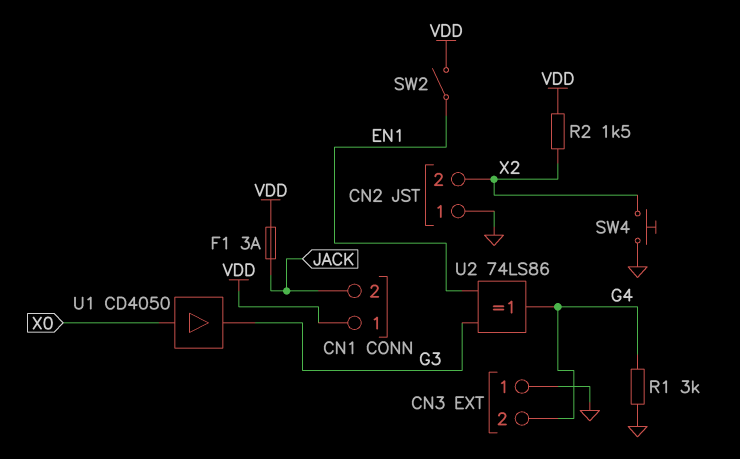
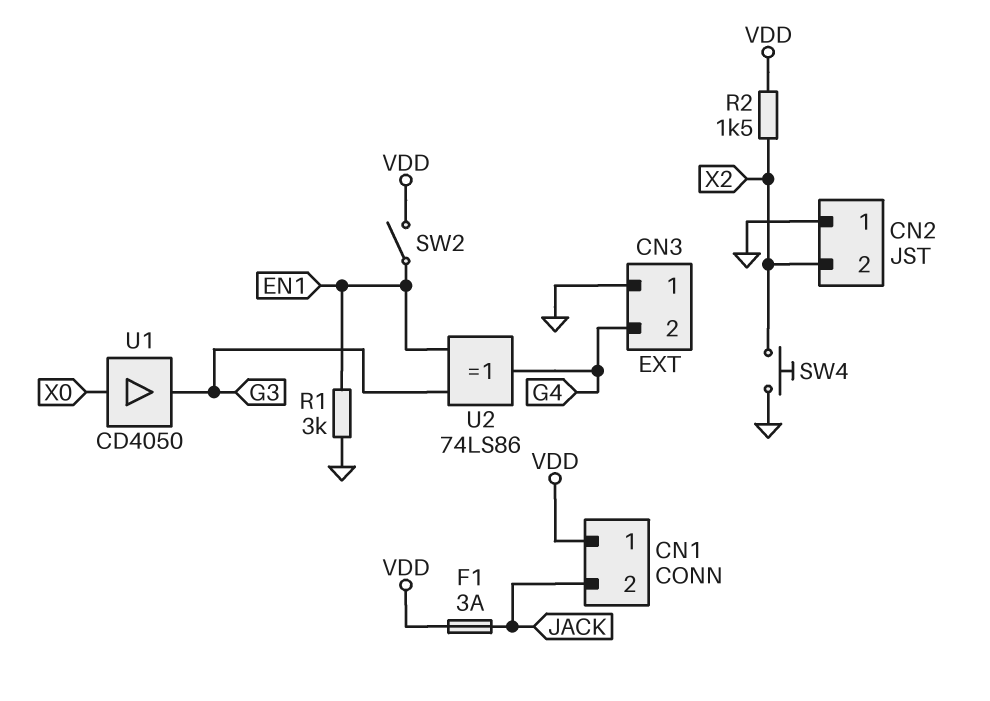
R1: 3k (G4, GND) -> 3k (EN1, GND)

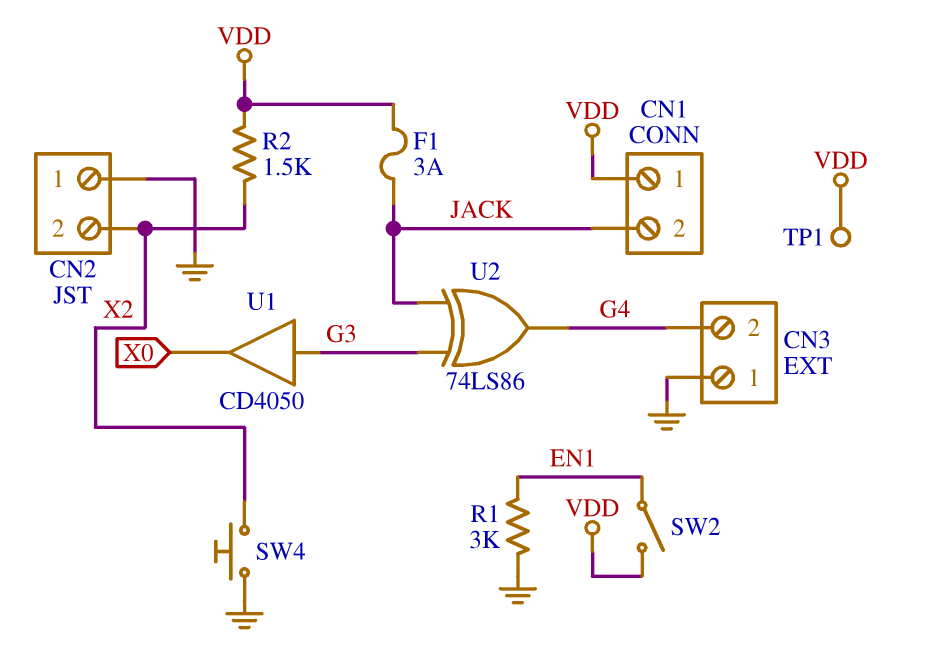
TP1: none -> test point (VDD)
U1: buffer CD4050 (in X0, out G3) -> buffer CD4050 (in G3, out X0)
U2: XOR 74LS86 (in EN1, in G3, out G4) -> XOR 74LS86 (in G3, in JACK, out G4)

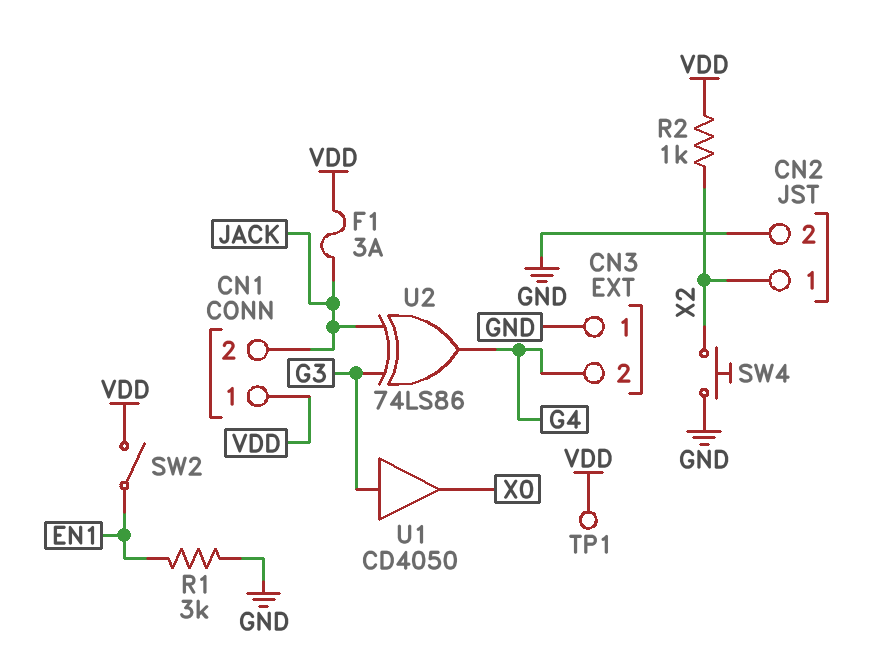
CN2 pin 1: GND -> X2
CN2 pin 2: X2 -> GND
R2: 1.5k (VDD, X2) -> 1k (VDD, X2)

